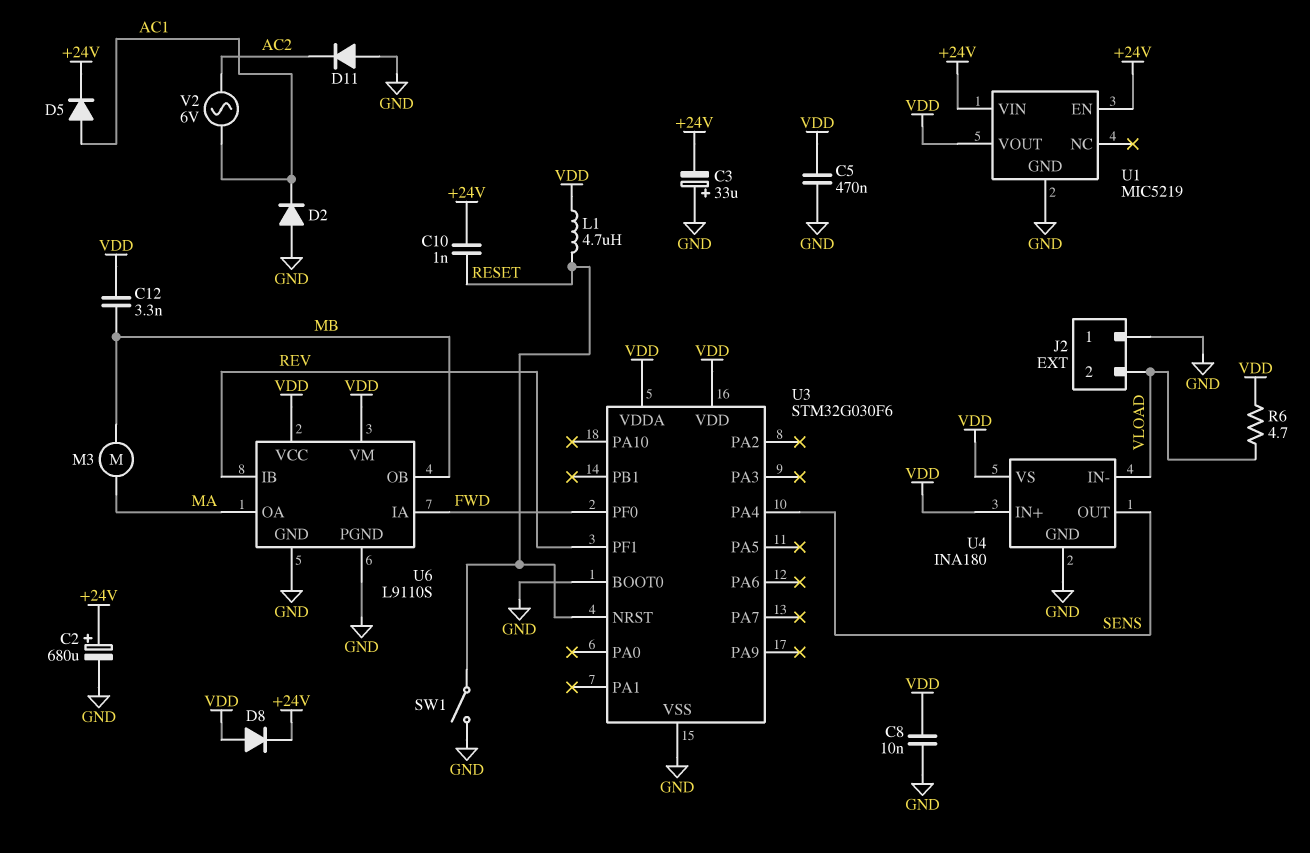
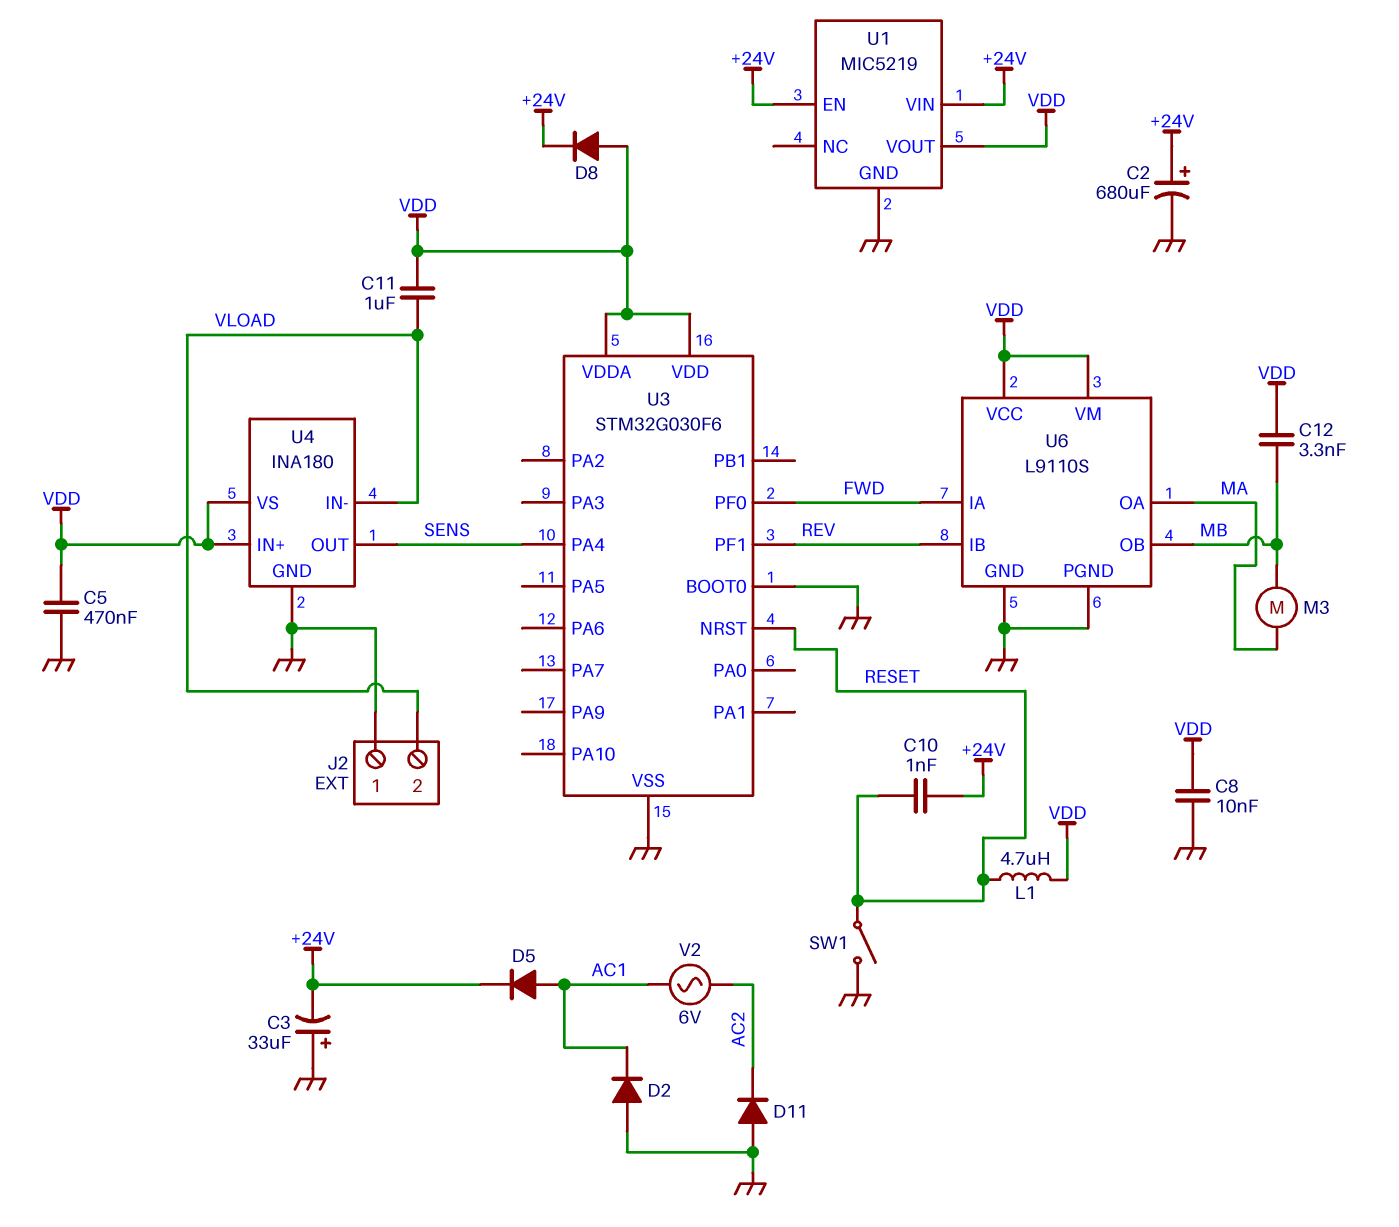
C11: none -> 1uF (VDD, VLOAD)
R6: 4.7 (VDD, VLOAD) -> none

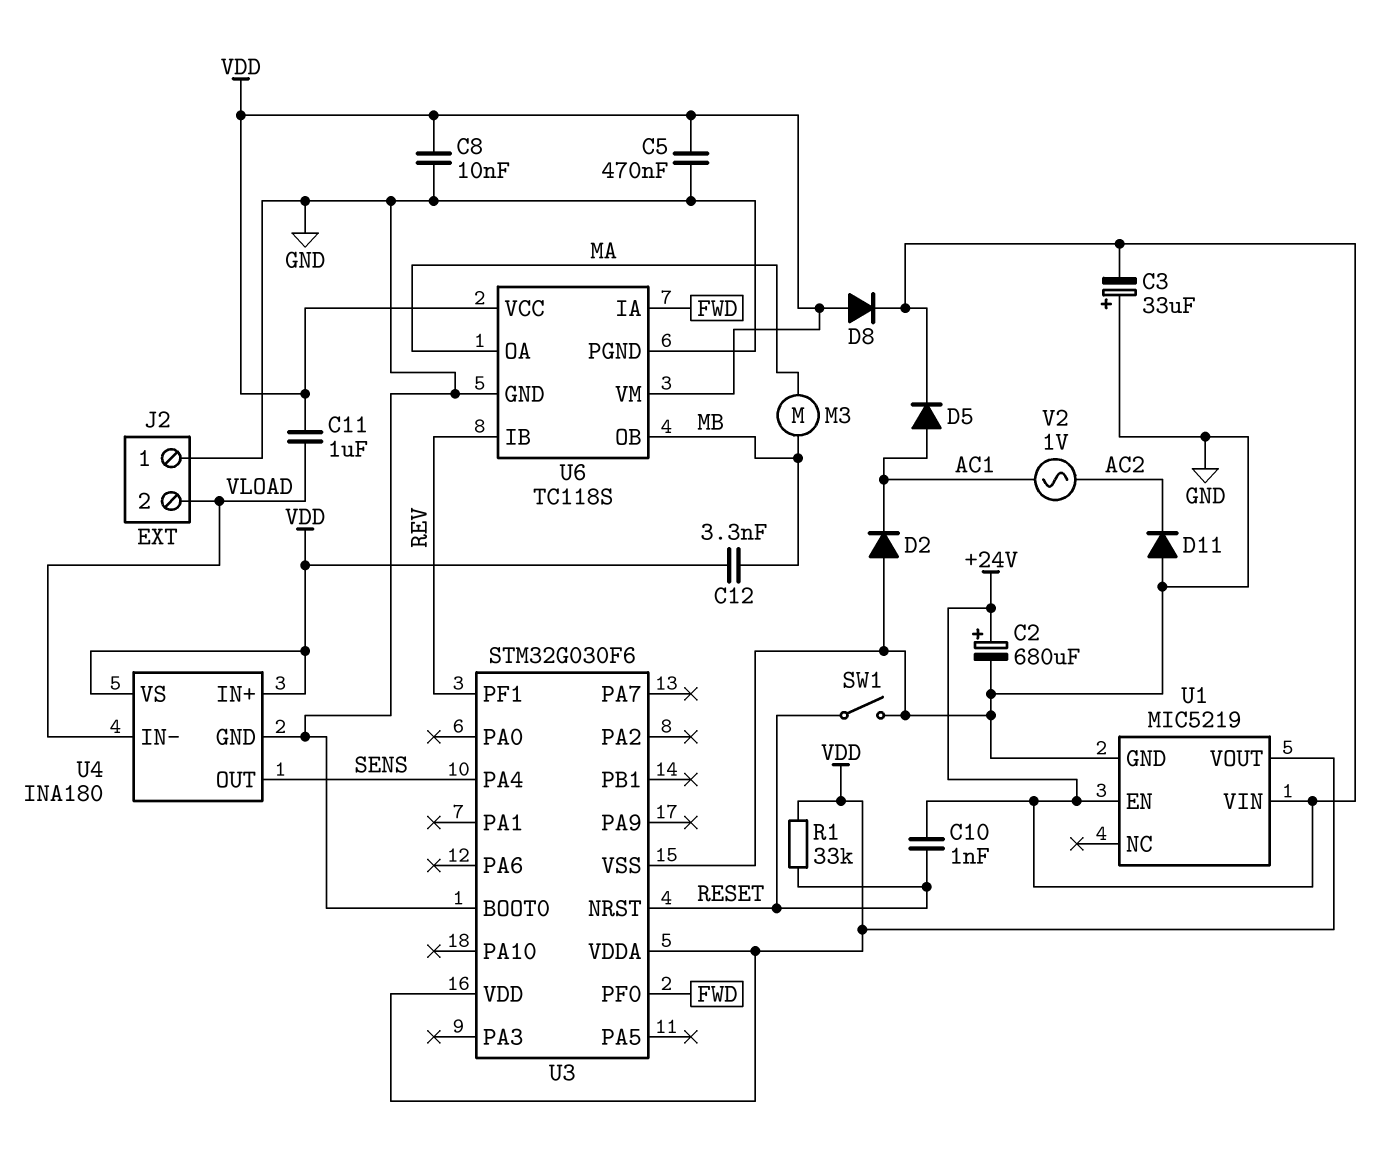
L1: 4.7uH (RESET, VDD) -> none
R1: none -> 33k (RESET, VDD)
U6: L9110S -> TC118S
V2: AC 6V (AC1, AC2) -> AC 1V (AC1, AC2)

